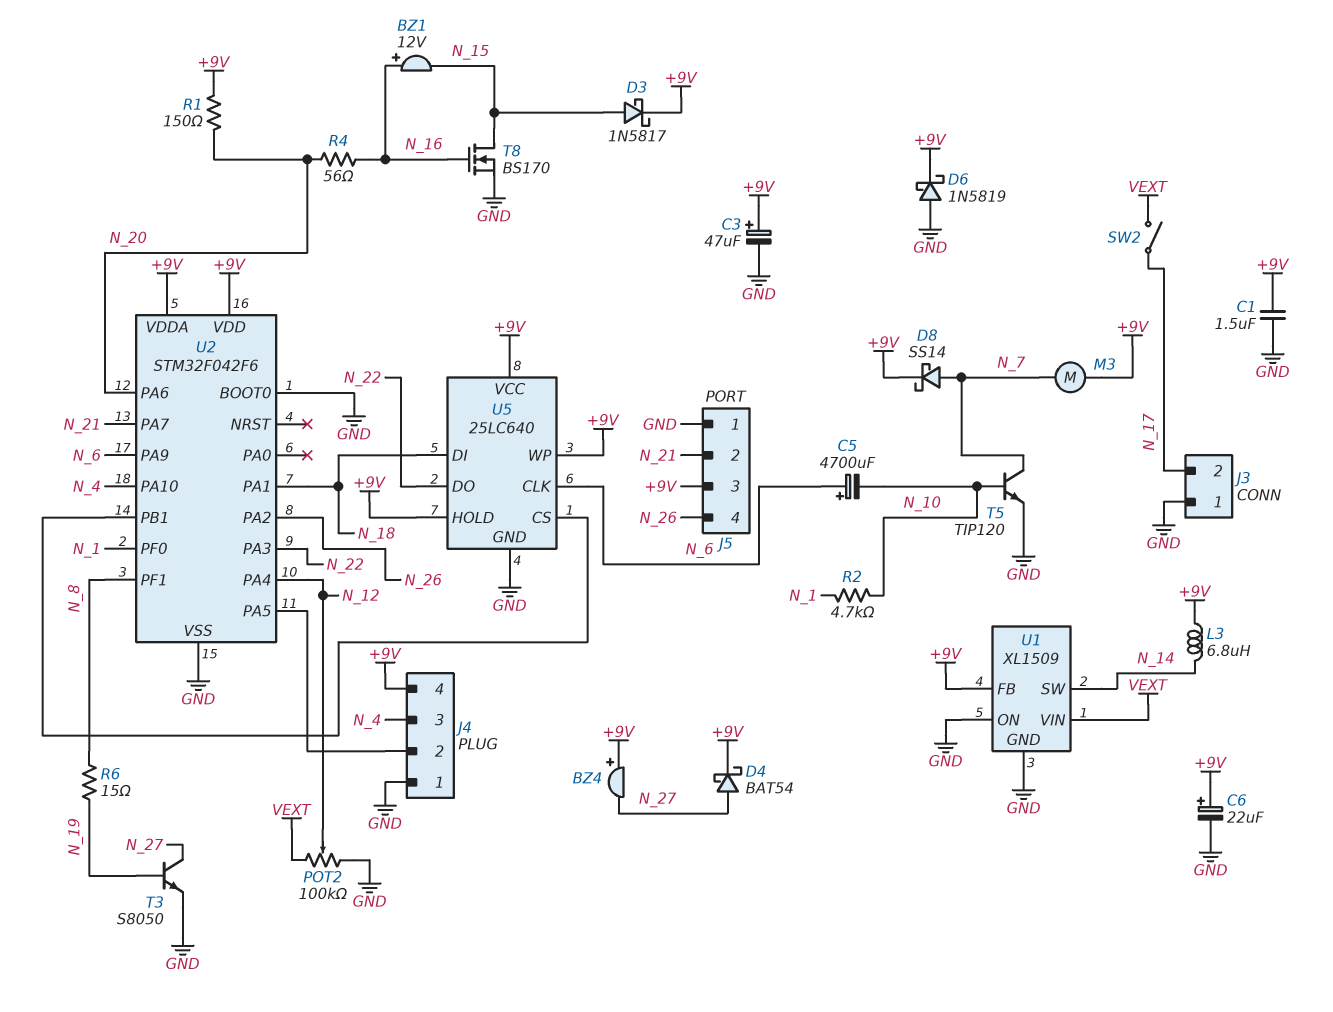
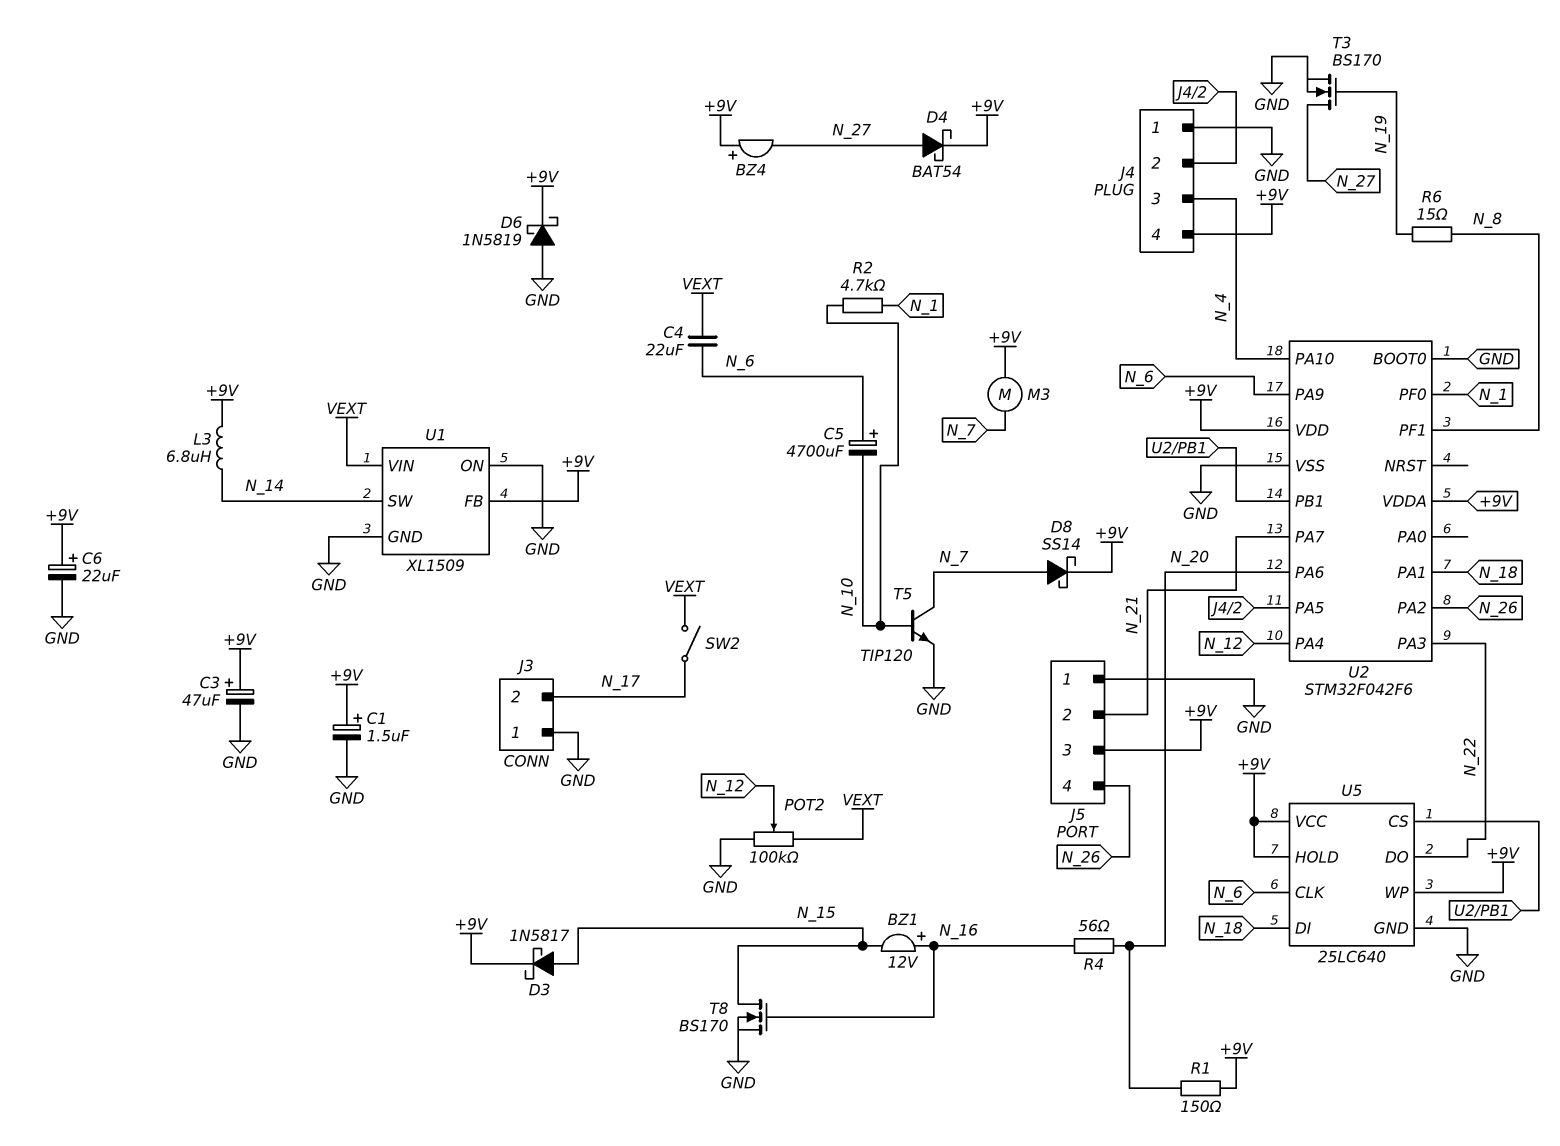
C1: 1.5uF (+9V, GND) -> 1.5uF (plus +9V, minus GND)
C4: none -> 22uF (N_6, VEXT)
T3: NPN S8050 (B N_19, C N_27, E GND) -> NMOS BS170 (G N_19, D N_27, S GND)

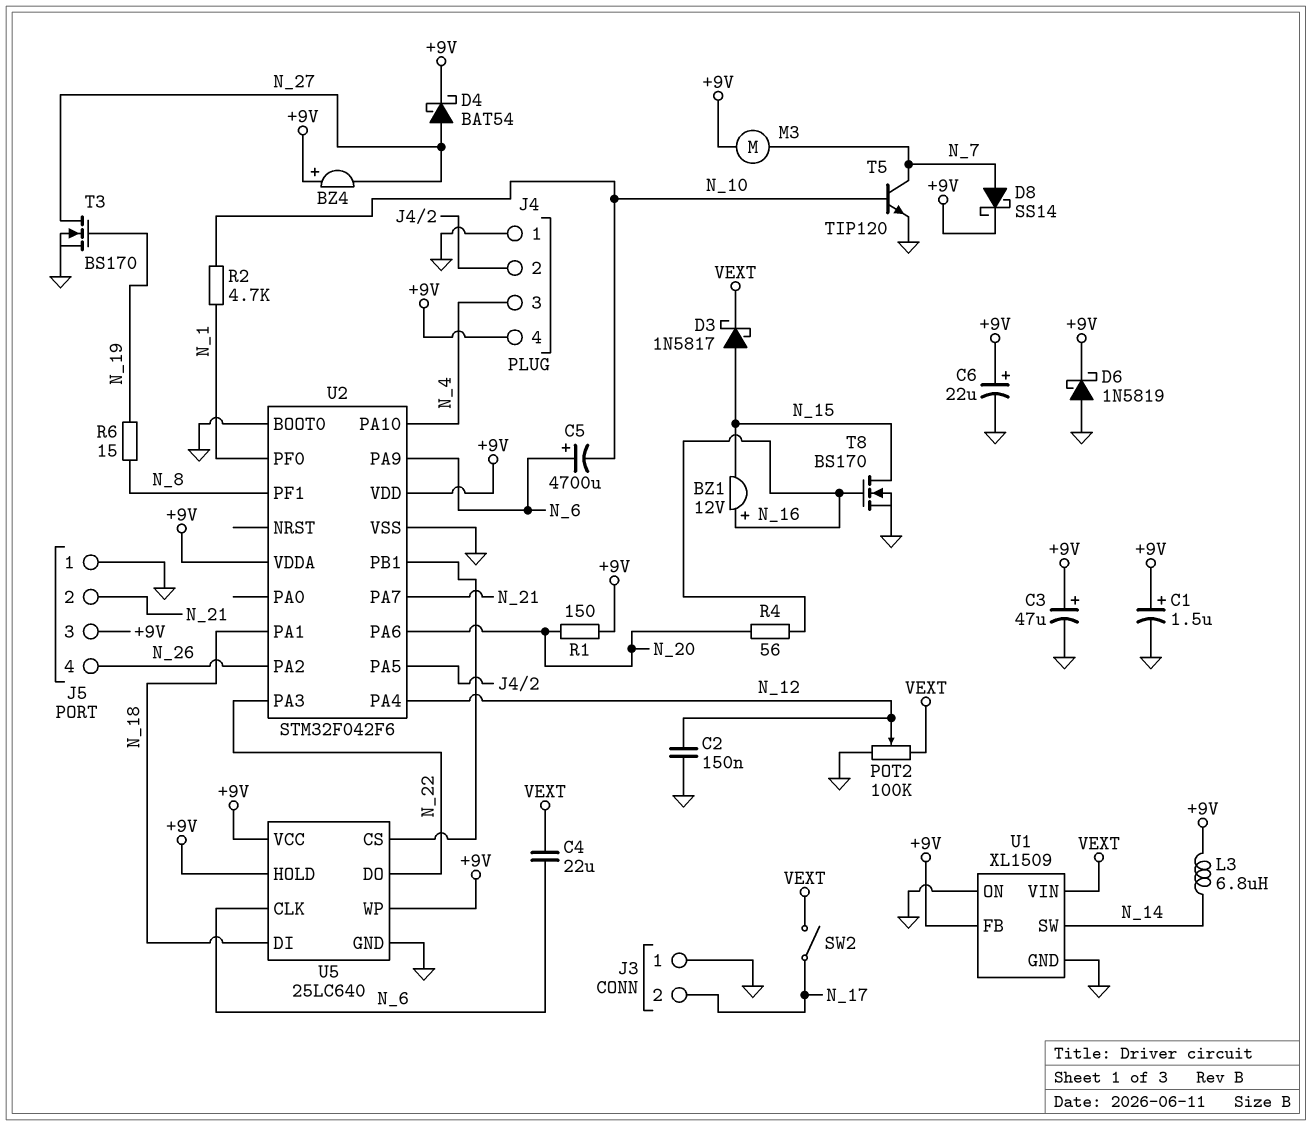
C2: none -> 150nF (GND, N_12)
D3: schottky 1N5817 (A N_15, K +9V) -> schottky 1N5817 (A N_15, K VEXT)

